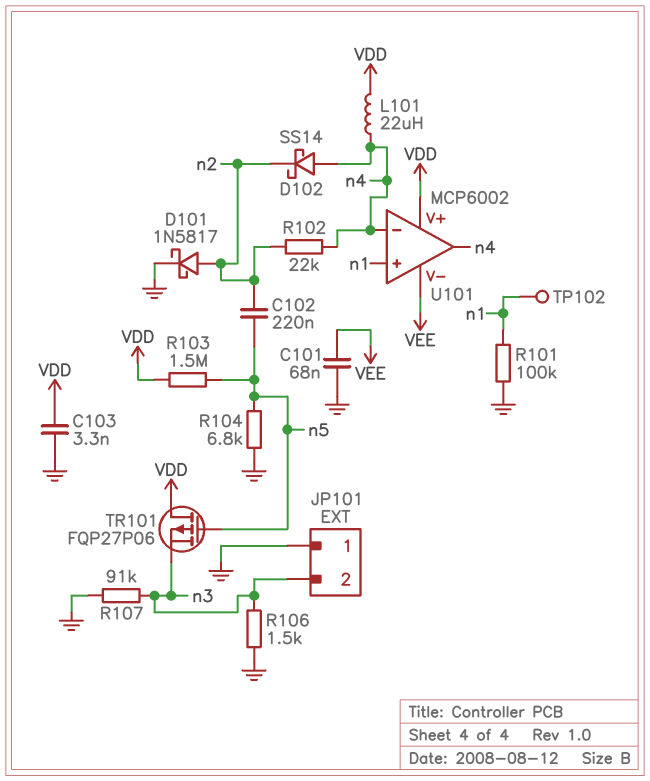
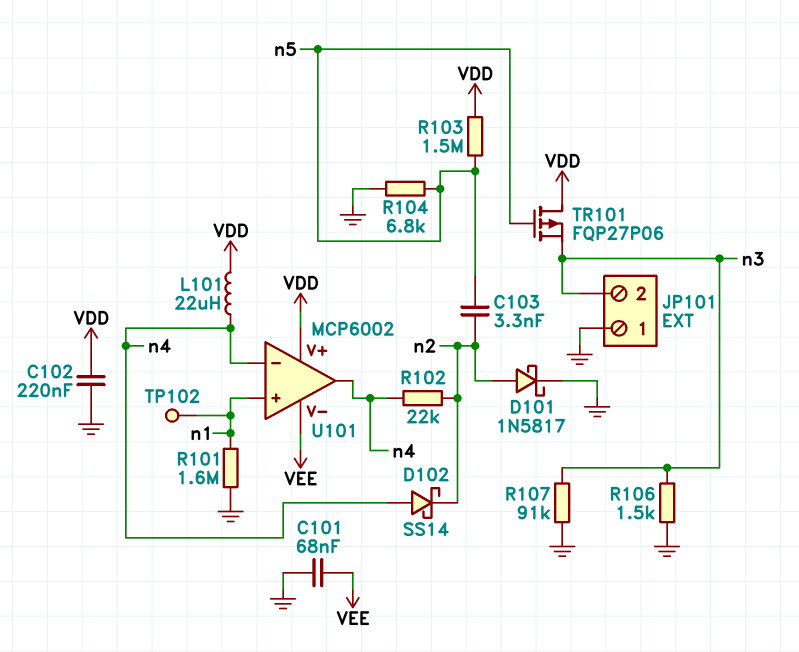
C102: 220nF (n2, n5) -> 220nF (GND, VDD)
C103: 3.3nF (GND, VDD) -> 3.3nF (n2, n5)
R101: 100k (GND, n1) -> 1.6M (GND, n1)

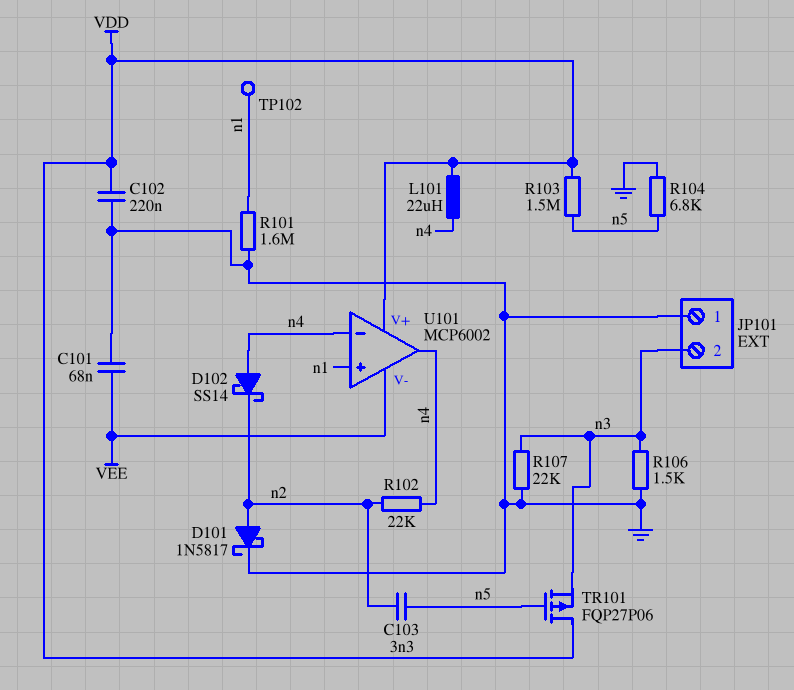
R107: 91k (GND, n3) -> 22k (GND, n3)

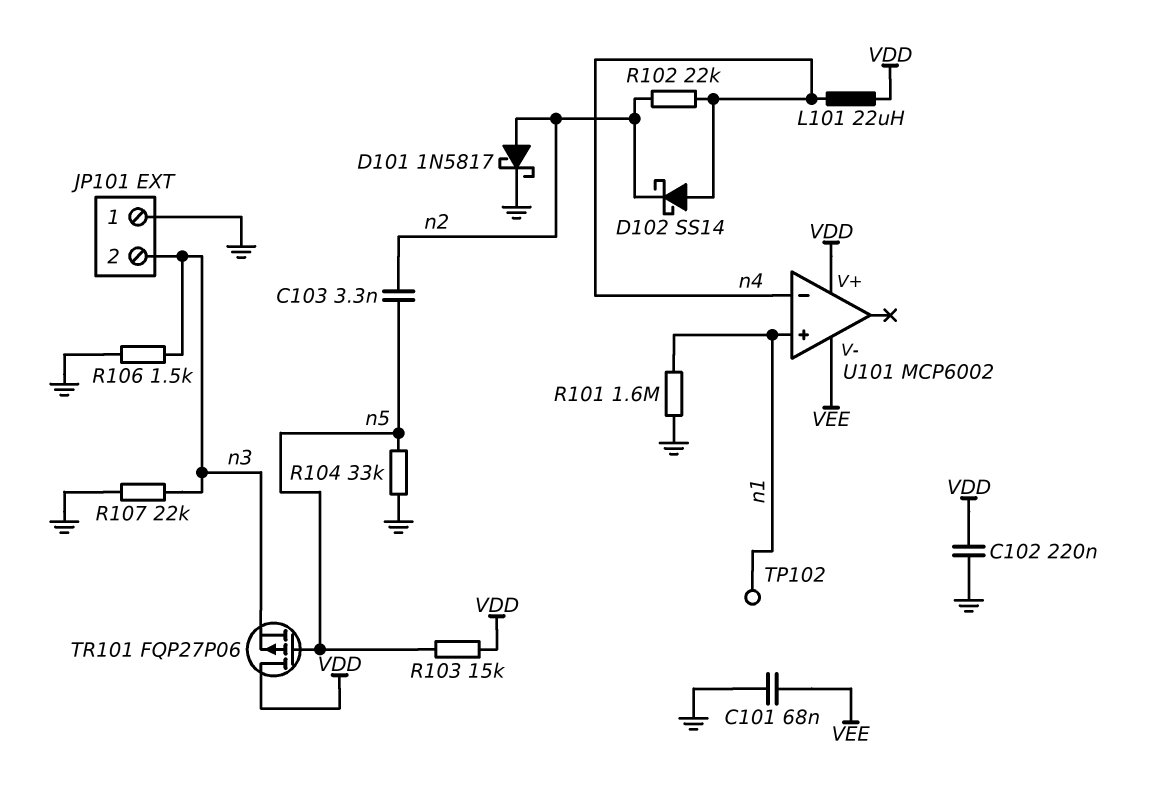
R103: 1.5M (VDD, n5) -> 15k (VDD, n5)
R104: 6.8k (GND, n5) -> 33k (GND, n5)
U101 pin out: n4 -> none

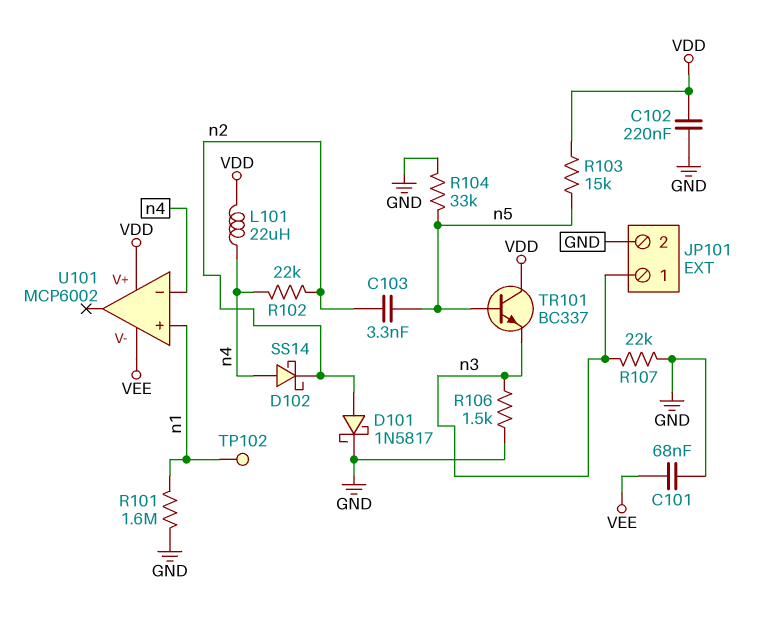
JP101 pin 1: GND -> n3
JP101 pin 2: n3 -> GND
TR101: PMOS FQP27P06 (G n5, D VDD, S n3) -> NPN BC337 (B n5, C VDD, E n3)

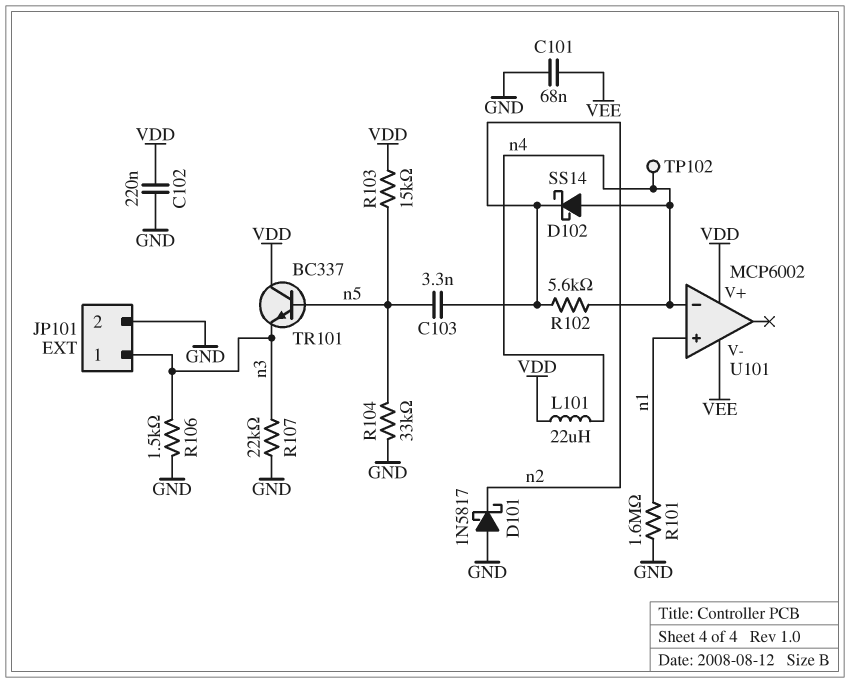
D101: schottky 1N5817 (A n2, K GND) -> schottky 1N5817 (A GND, K n2)
R102: 22k (n2, n4) -> 5.6k (n2, n4)
TP102: test point (n1) -> test point (n4)

